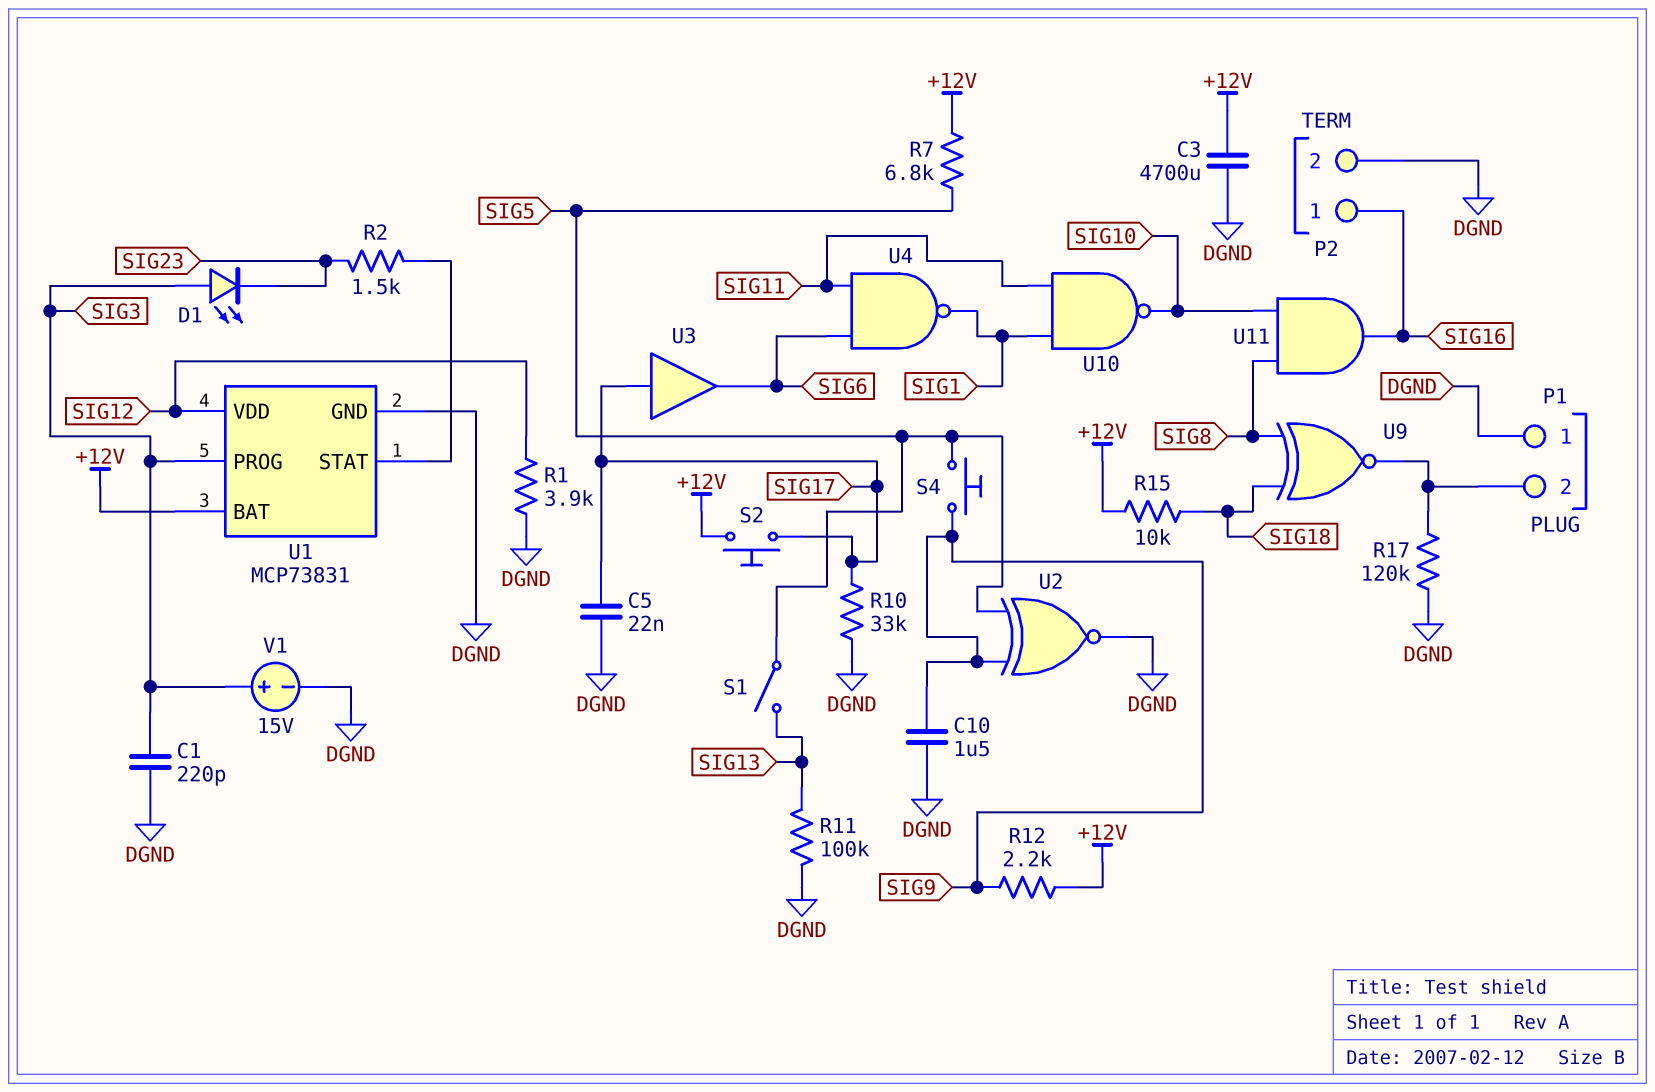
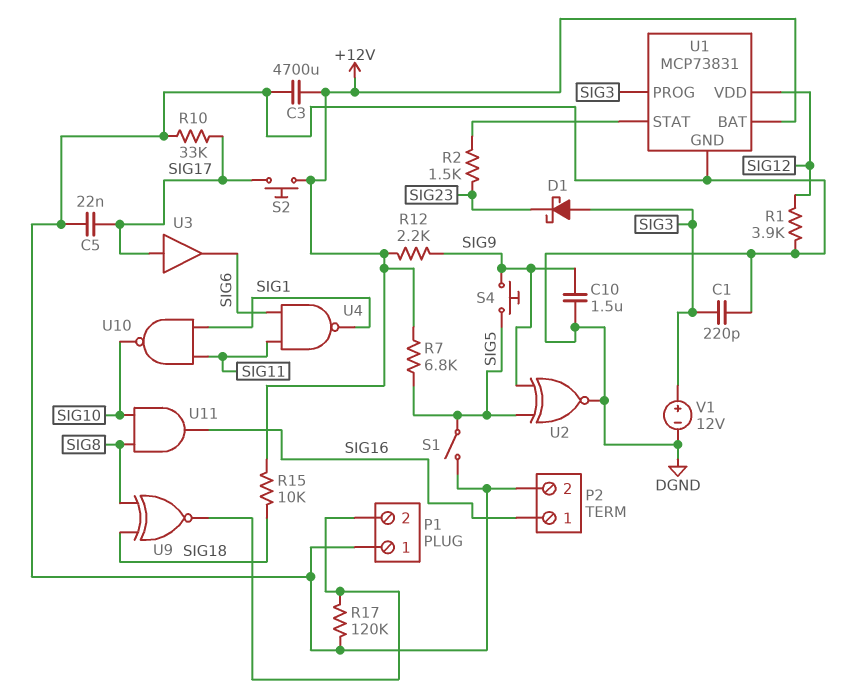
D1: LED (A SIG3, K SIG23) -> schottky (A SIG3, K SIG23)
R11: 100k (DGND, SIG13) -> none
S1: switch (SIG5, SIG13) -> switch (DGND, SIG5)
V1: 15V (plus SIG3, minus DGND) -> 12V (plus SIG3, minus DGND)

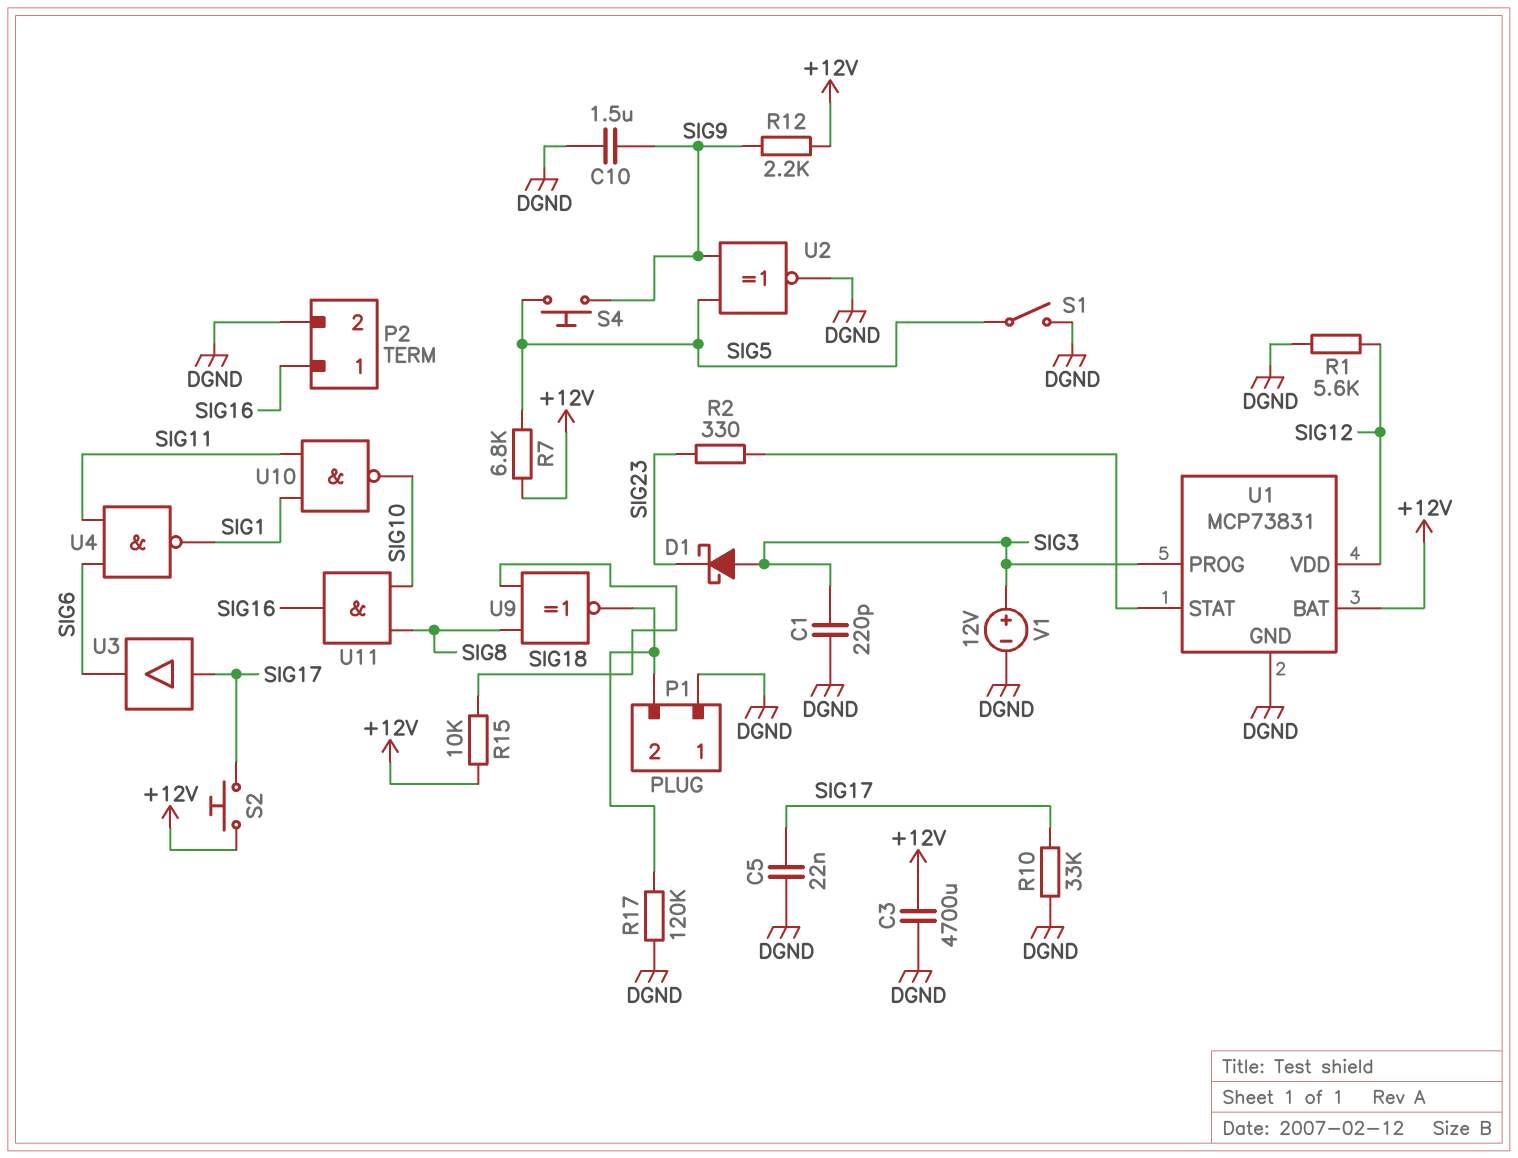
R1: 3.9k (DGND, SIG12) -> 5.6k (DGND, SIG12)
R2: 1.5k (SIG23, U1/STAT) -> 330 (SIG23, U1/STAT)

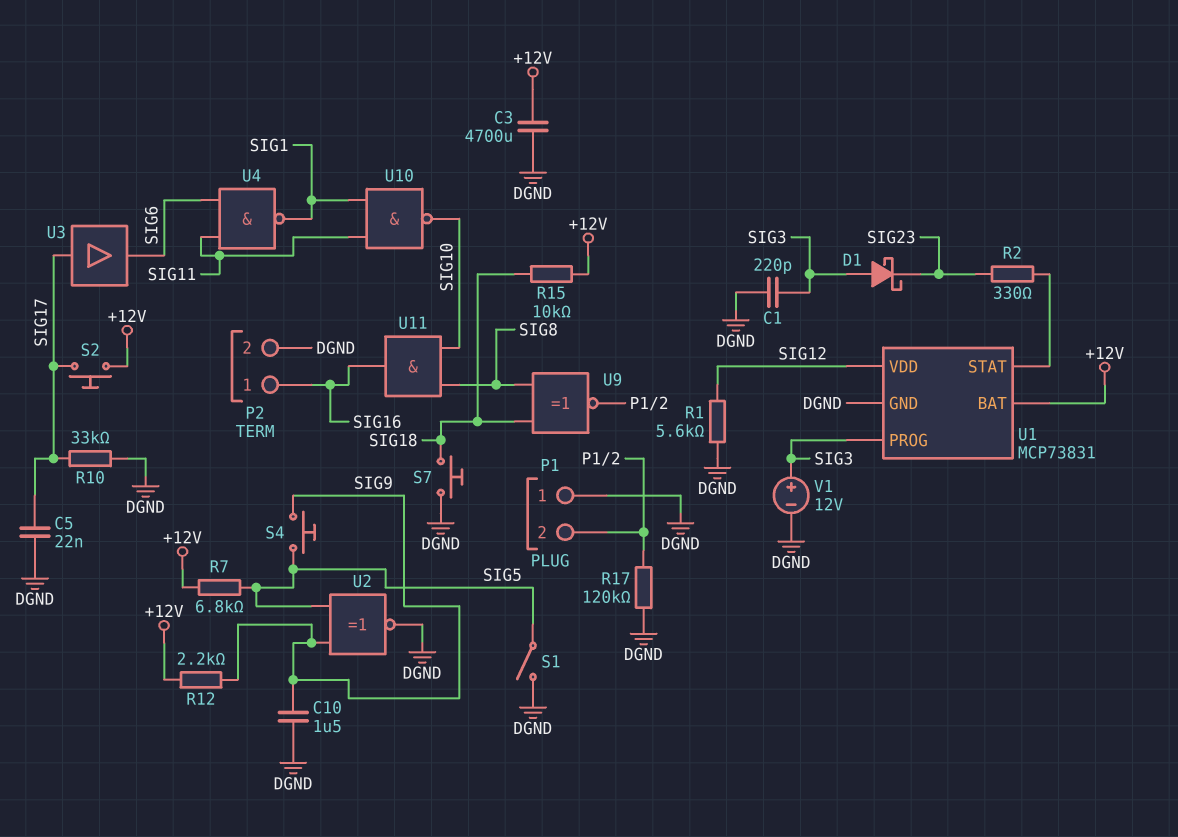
S7: none -> button (DGND, SIG18)

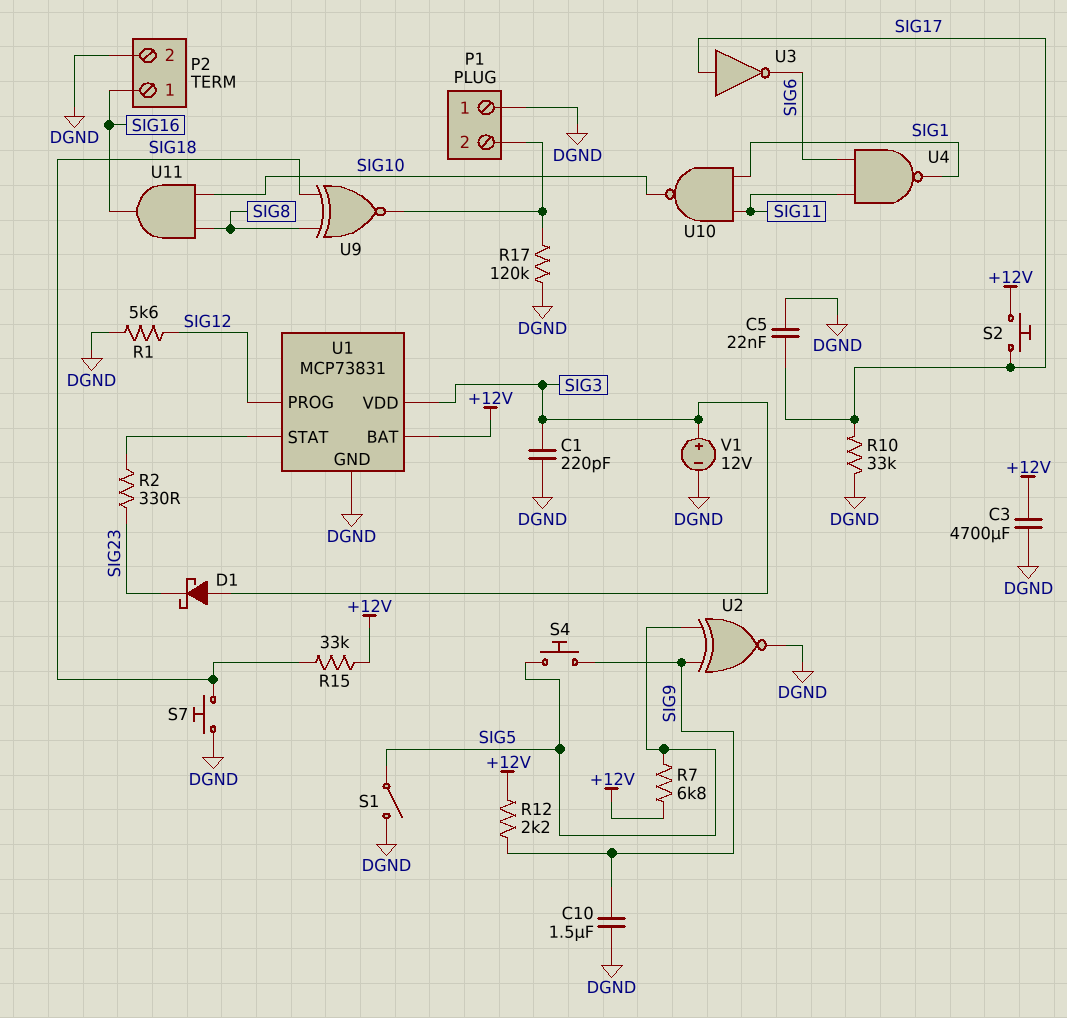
R15: 10k (+12V, SIG18) -> 33k (+12V, SIG18)
U1 pin PROG: SIG3 -> SIG12
U1 pin VDD: SIG12 -> SIG3
U3: buffer (in SIG17, out SIG6) -> NOT (in SIG17, out SIG6)

